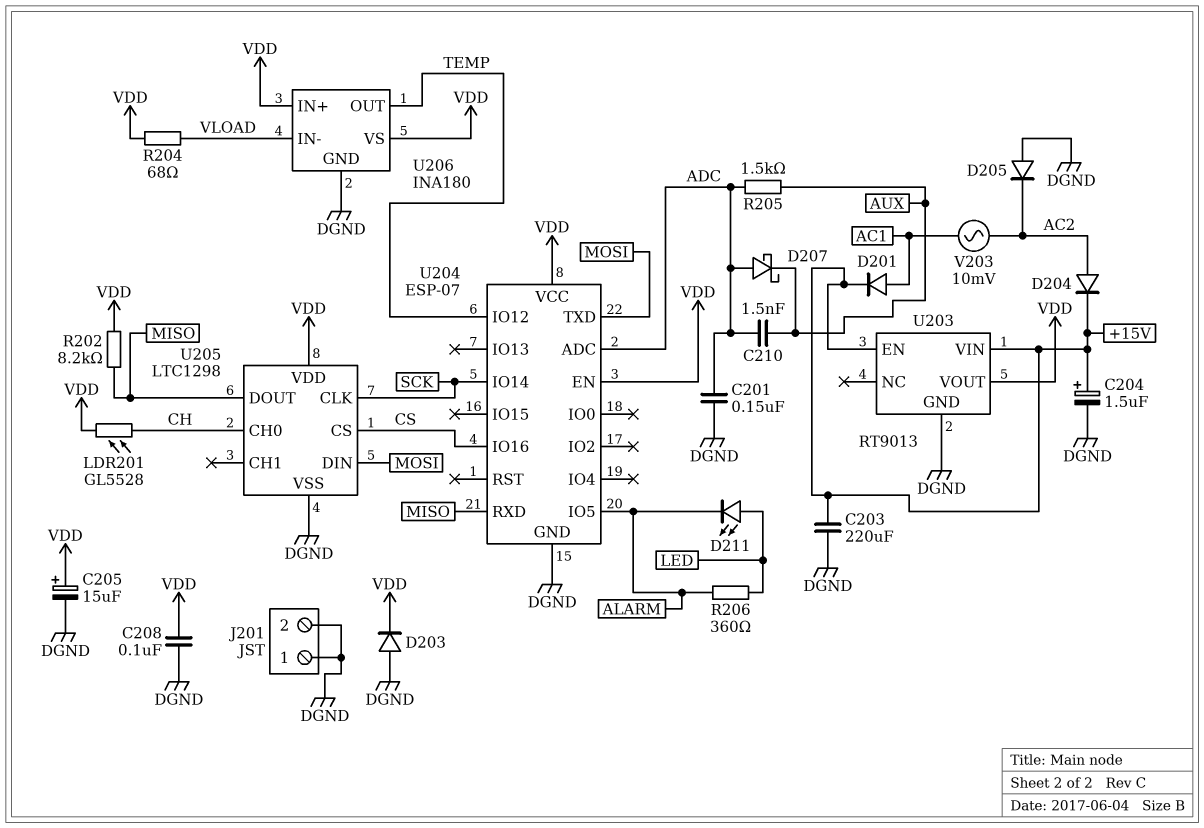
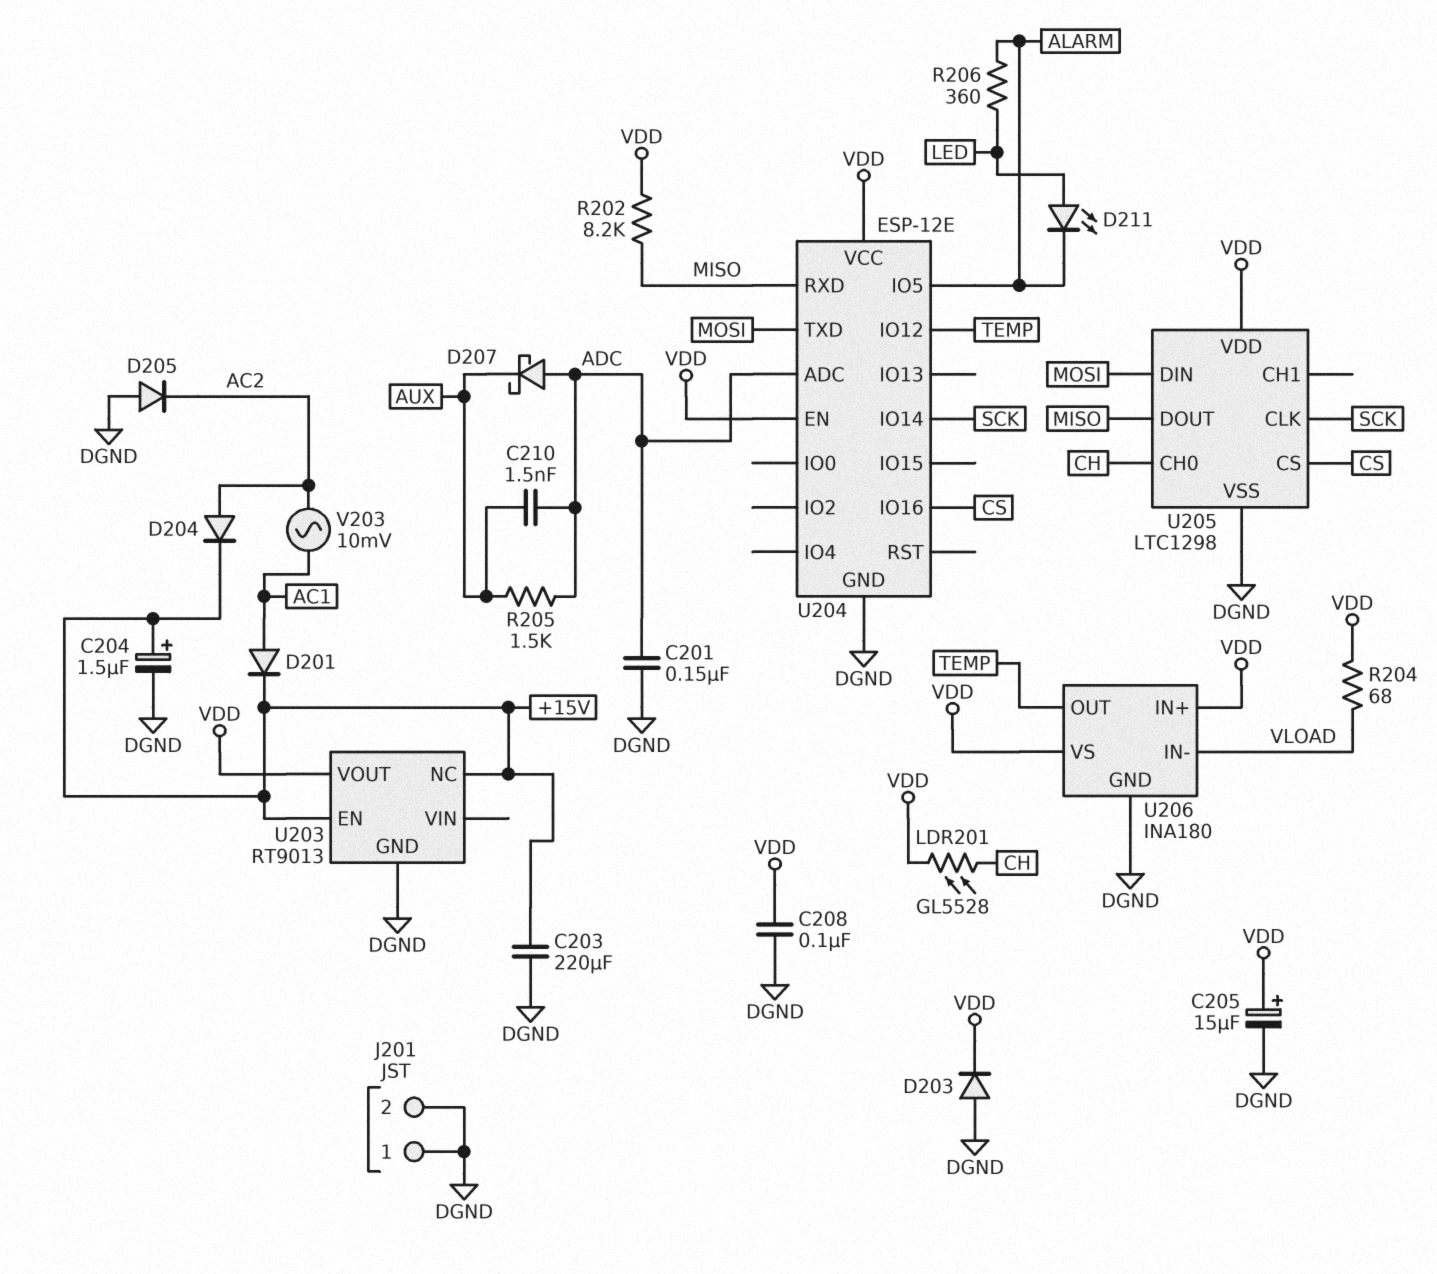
U203 pin NC: none -> +15V
U203 pin VIN: +15V -> none
U204: ESP-07 -> ESP-12E

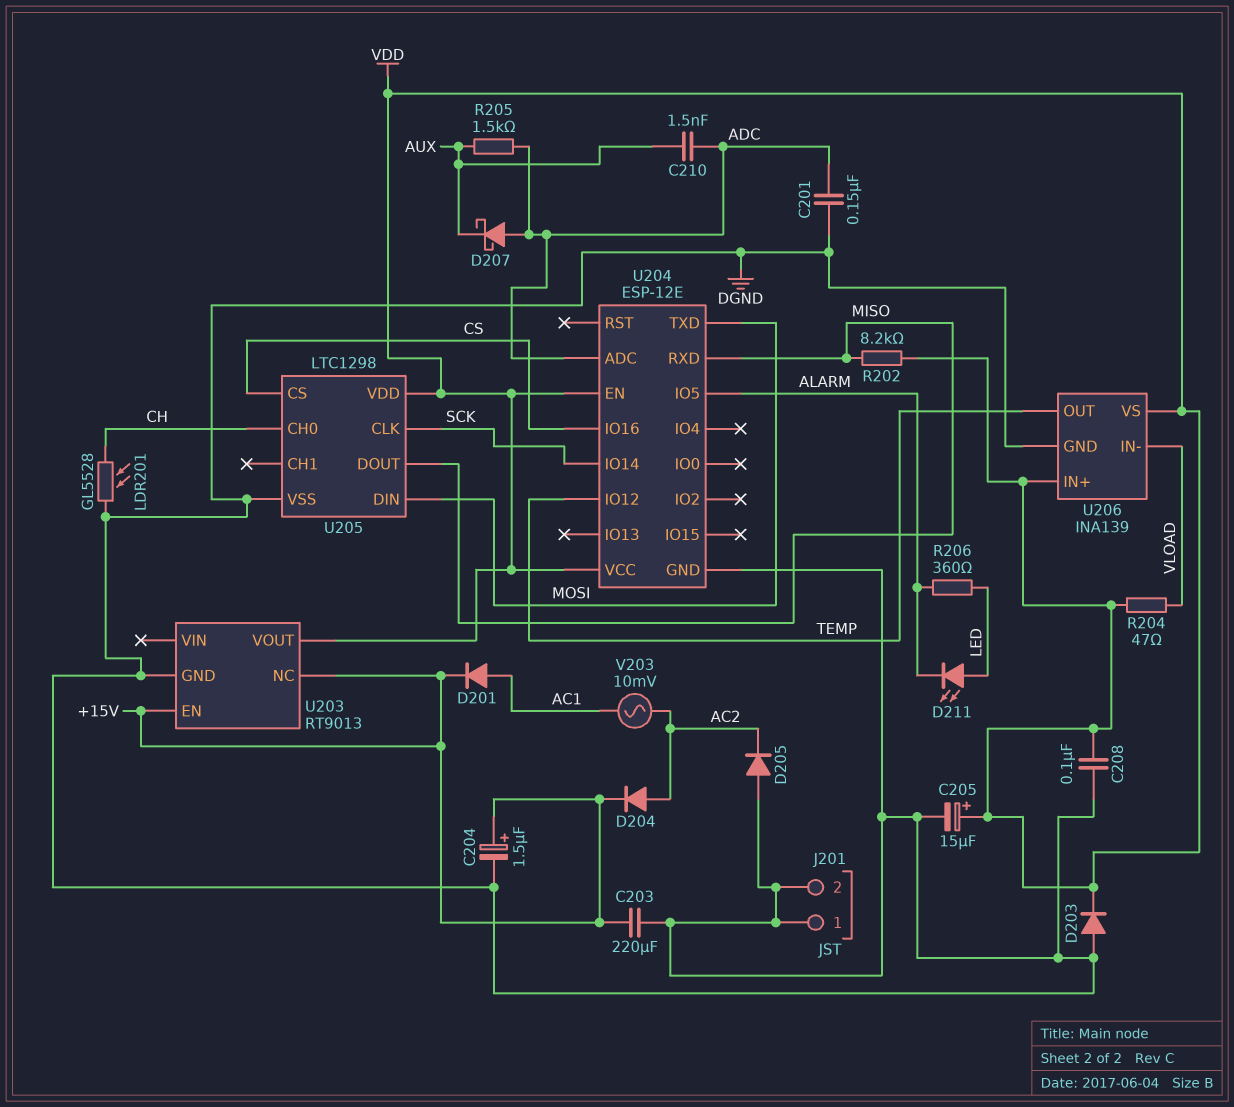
LDR201: GL5528 (CH, VDD) -> GL5528 (CH, DGND)
R204: 68 (VDD, VLOAD) -> 47 (VDD, VLOAD)
U206: INA180 -> INA139

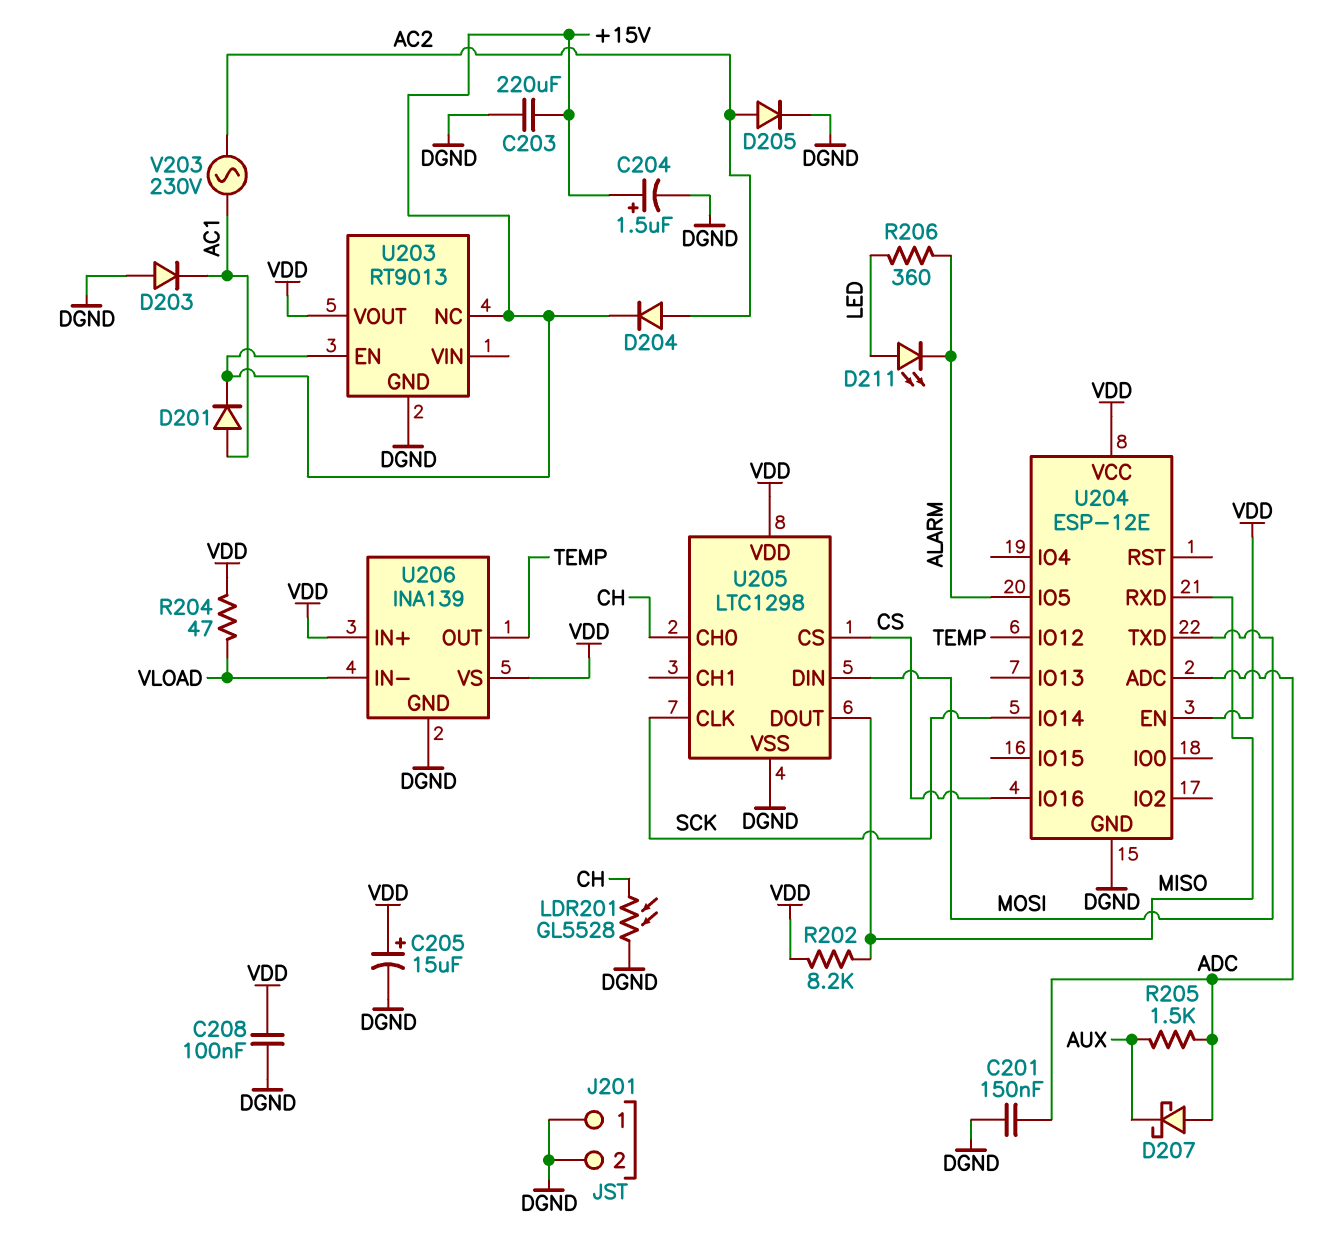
C210: 1.5nF (ADC, AUX) -> none
D203: diode (A DGND, K VDD) -> diode (A DGND, K AC1)
D205: diode (A DGND, K AC2) -> diode (A AC2, K DGND)
V203: AC 10mV (AC1, AC2) -> AC 230V (AC1, AC2)

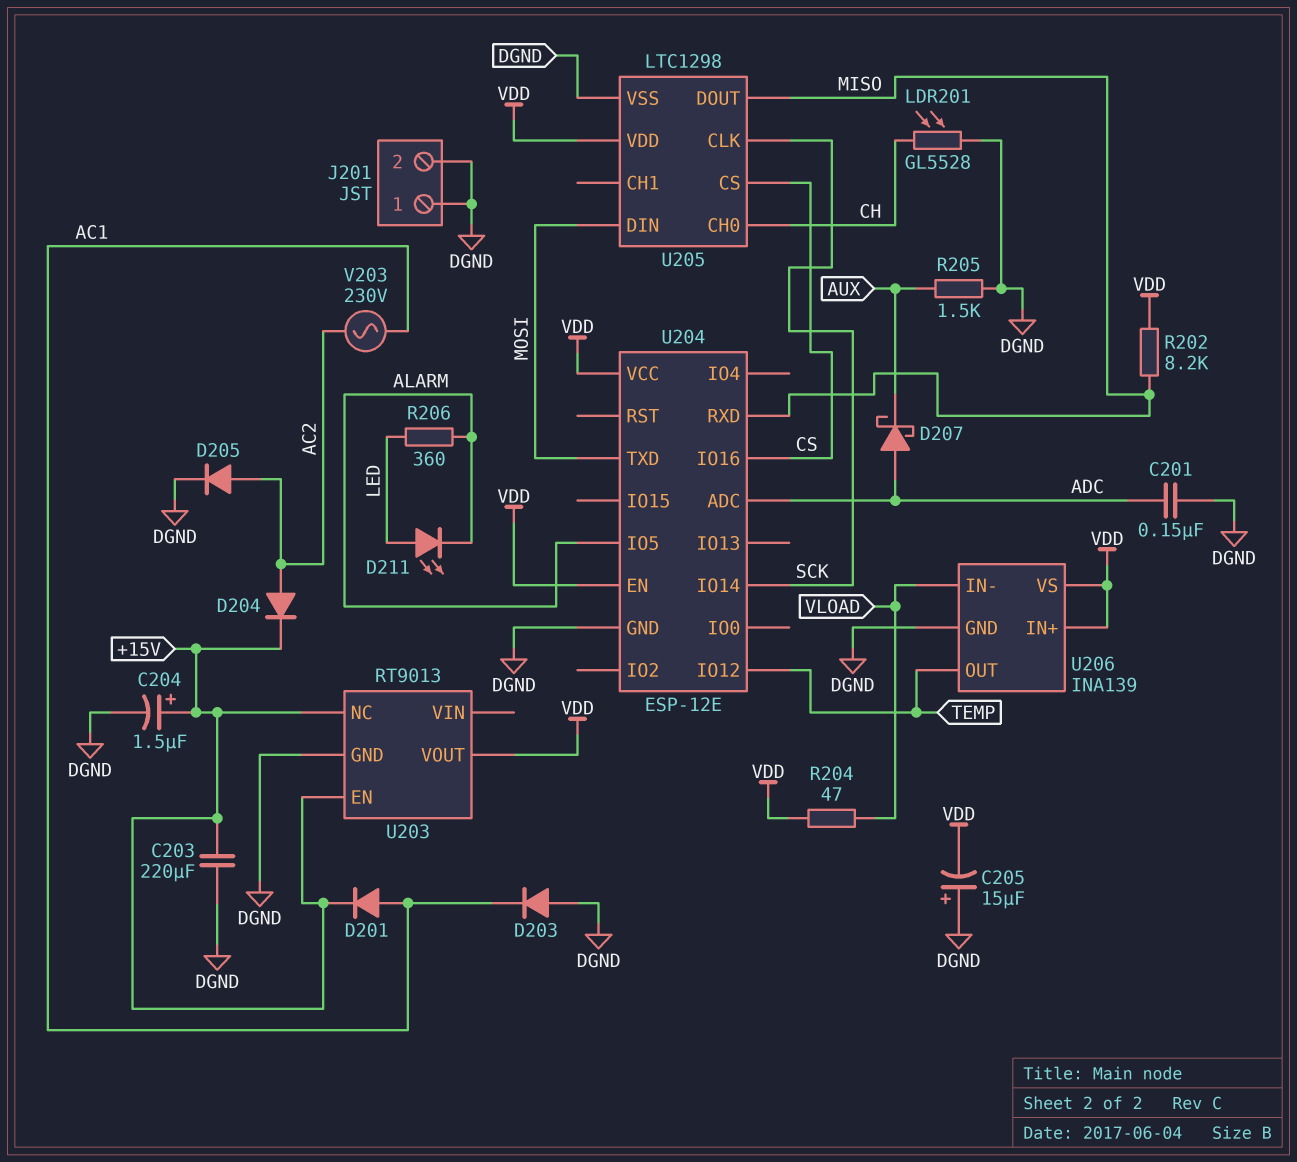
C205: 15uF (plus VDD, minus DGND) -> 15uF (plus DGND, minus VDD)
C208: 100nF (DGND, VDD) -> none
R205: 1.5k (ADC, AUX) -> 1.5k (AUX, DGND)

